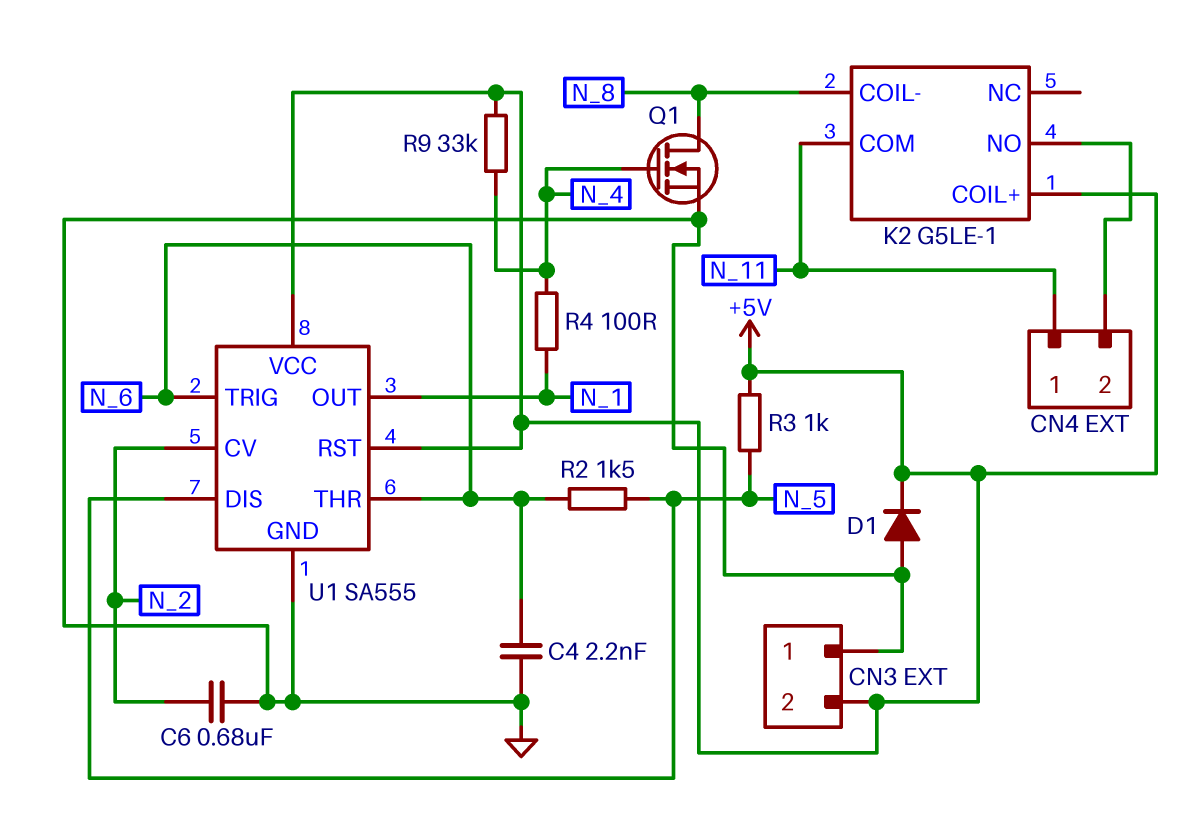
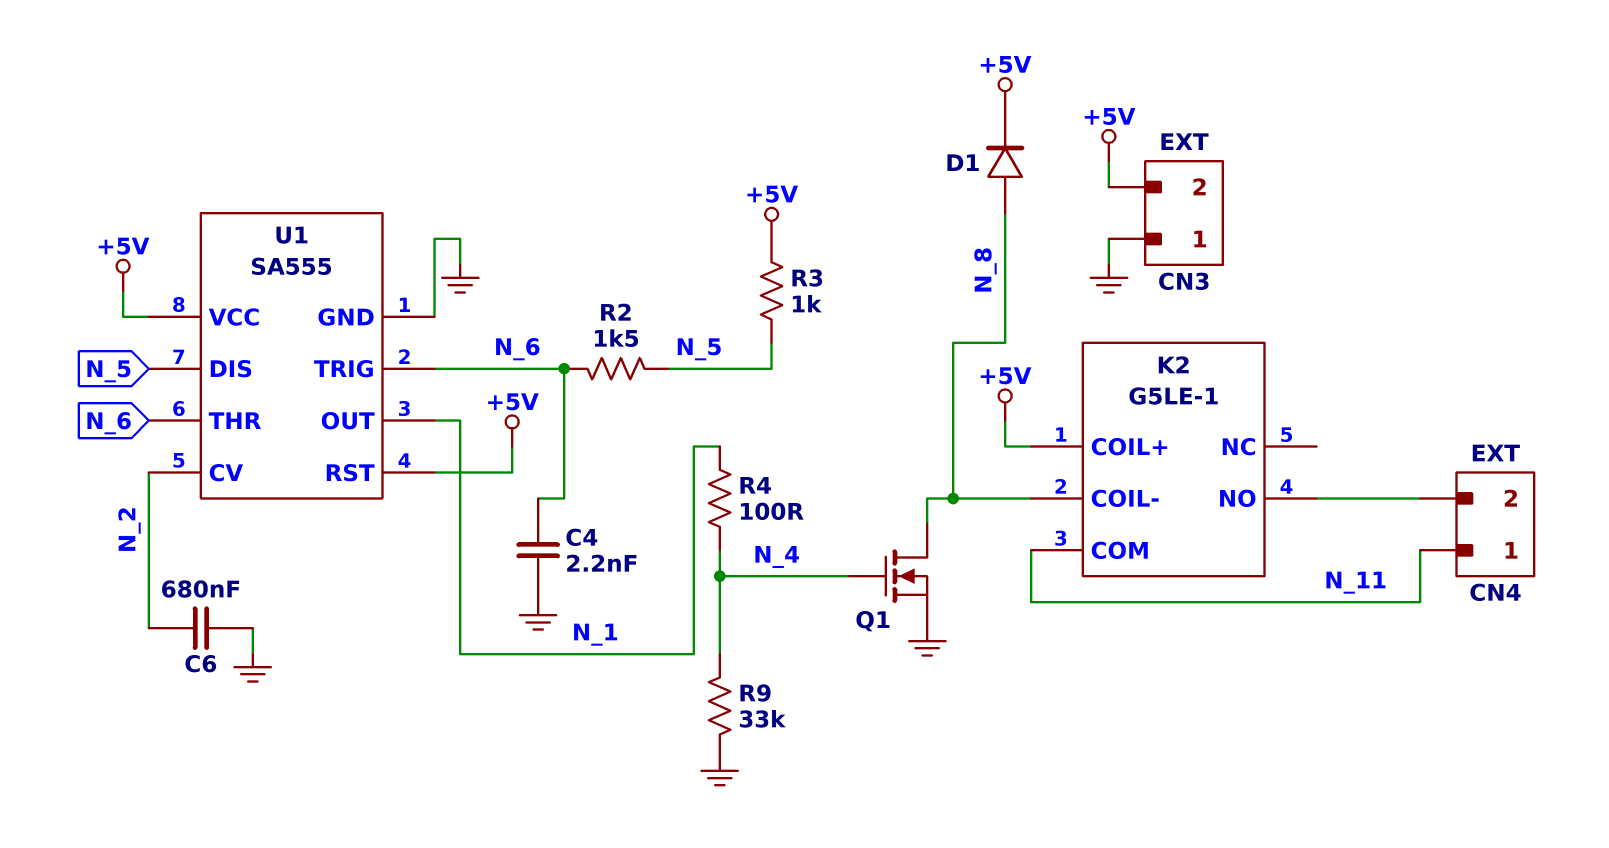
D1: diode (A GND, K +5V) -> diode (A N_8, K +5V)
R9: 33k (+5V, N_4) -> 33k (GND, N_4)

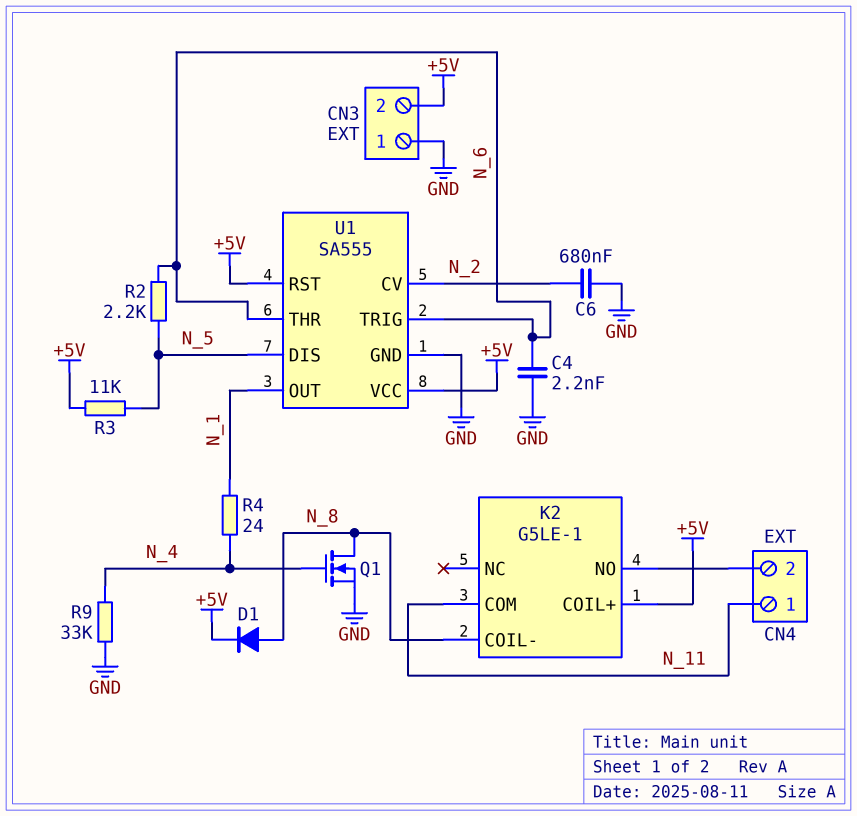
R2: 1.5k (N_5, N_6) -> 2.2k (N_5, N_6)
R3: 1k (+5V, N_5) -> 11k (+5V, N_5)
R4: 100 (N_1, N_4) -> 24 (N_1, N_4)

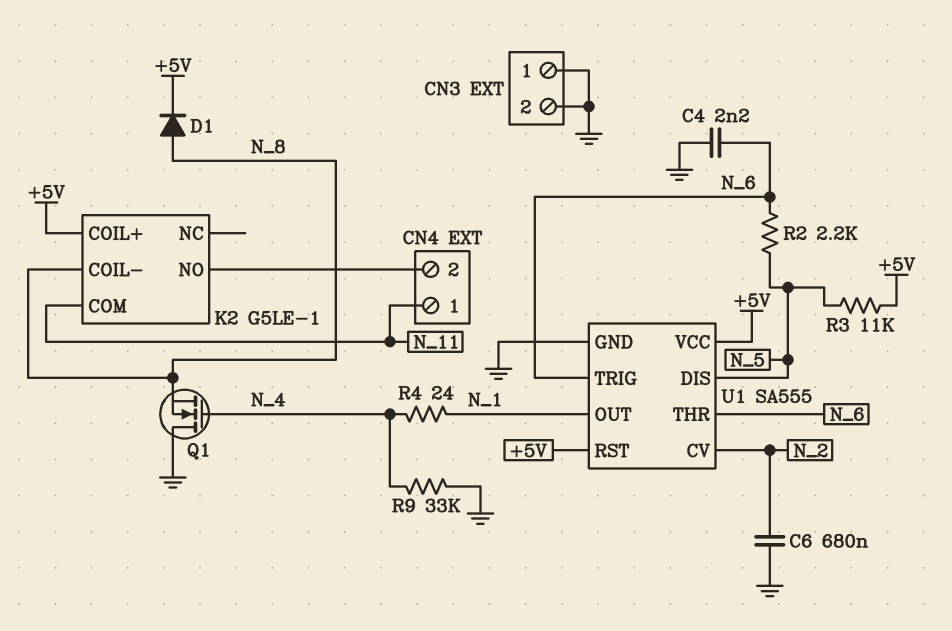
CN3 pin 2: +5V -> GND
Q1: NMOS (G N_4, D N_8, S GND) -> NMOS (G N_4, D GND, S N_8)

